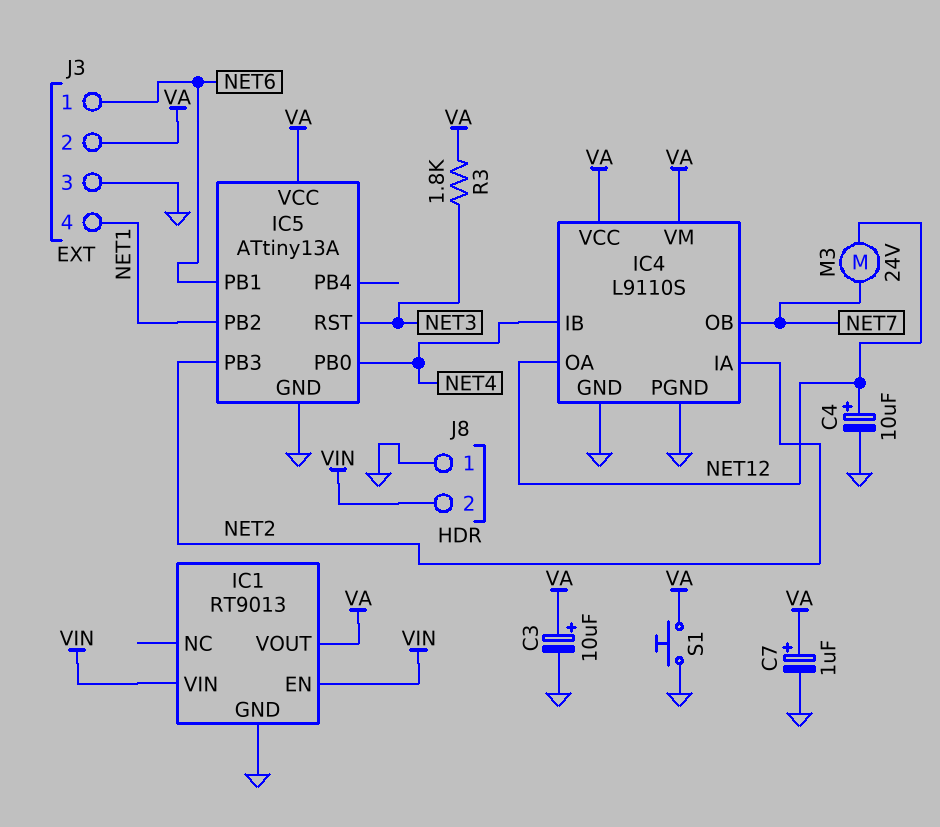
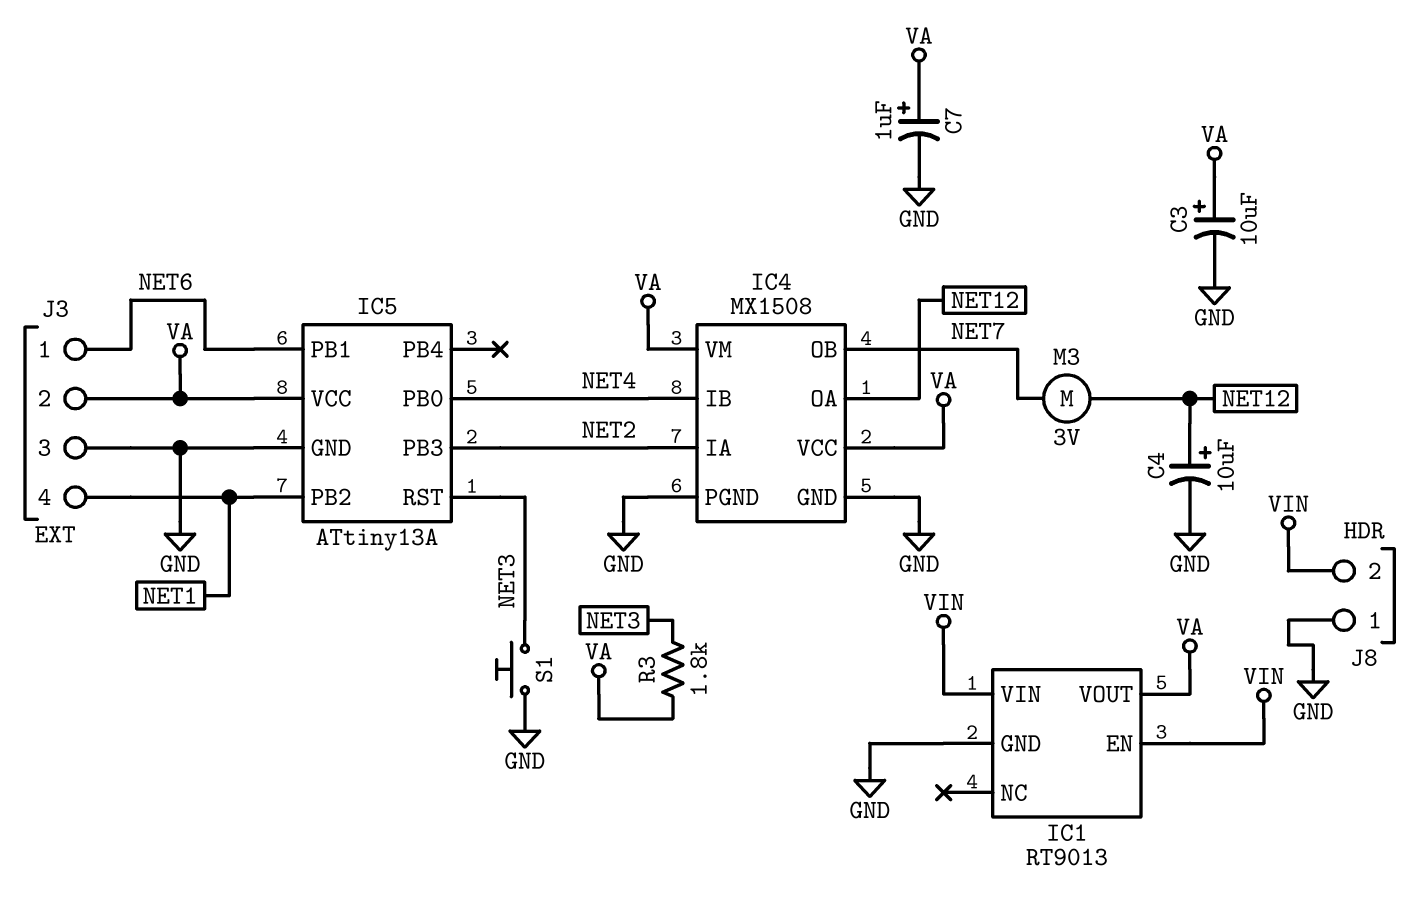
IC4: L9110S -> MX1508
M3: motor 24V (NET7, NET12) -> motor 3V (NET7, NET12)
S1: button (GND, VA) -> button (GND, NET3)

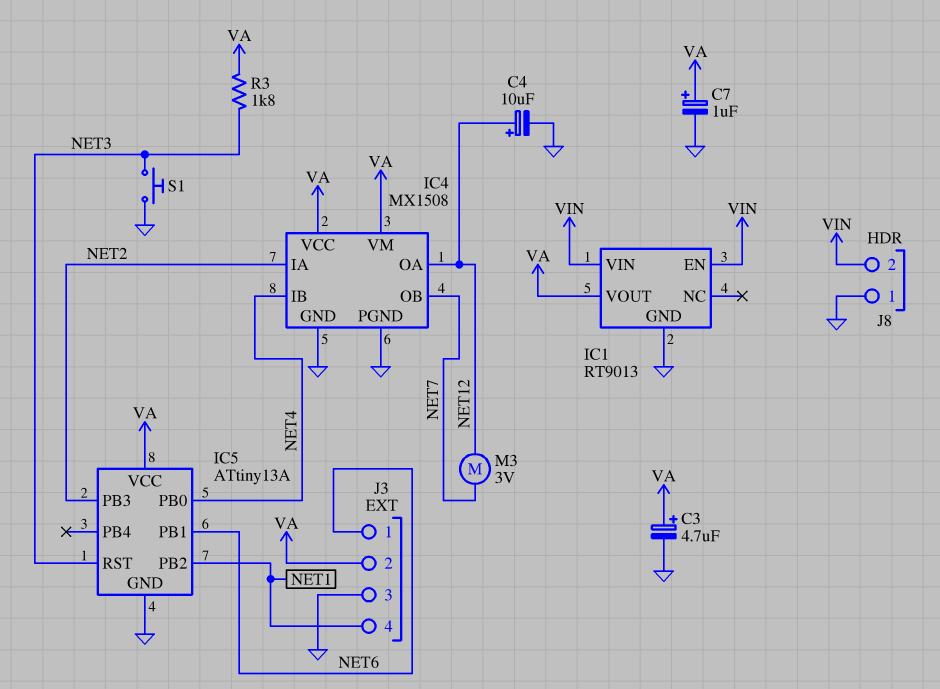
C3: 10uF (plus VA, minus GND) -> 4.7uF (plus VA, minus GND)

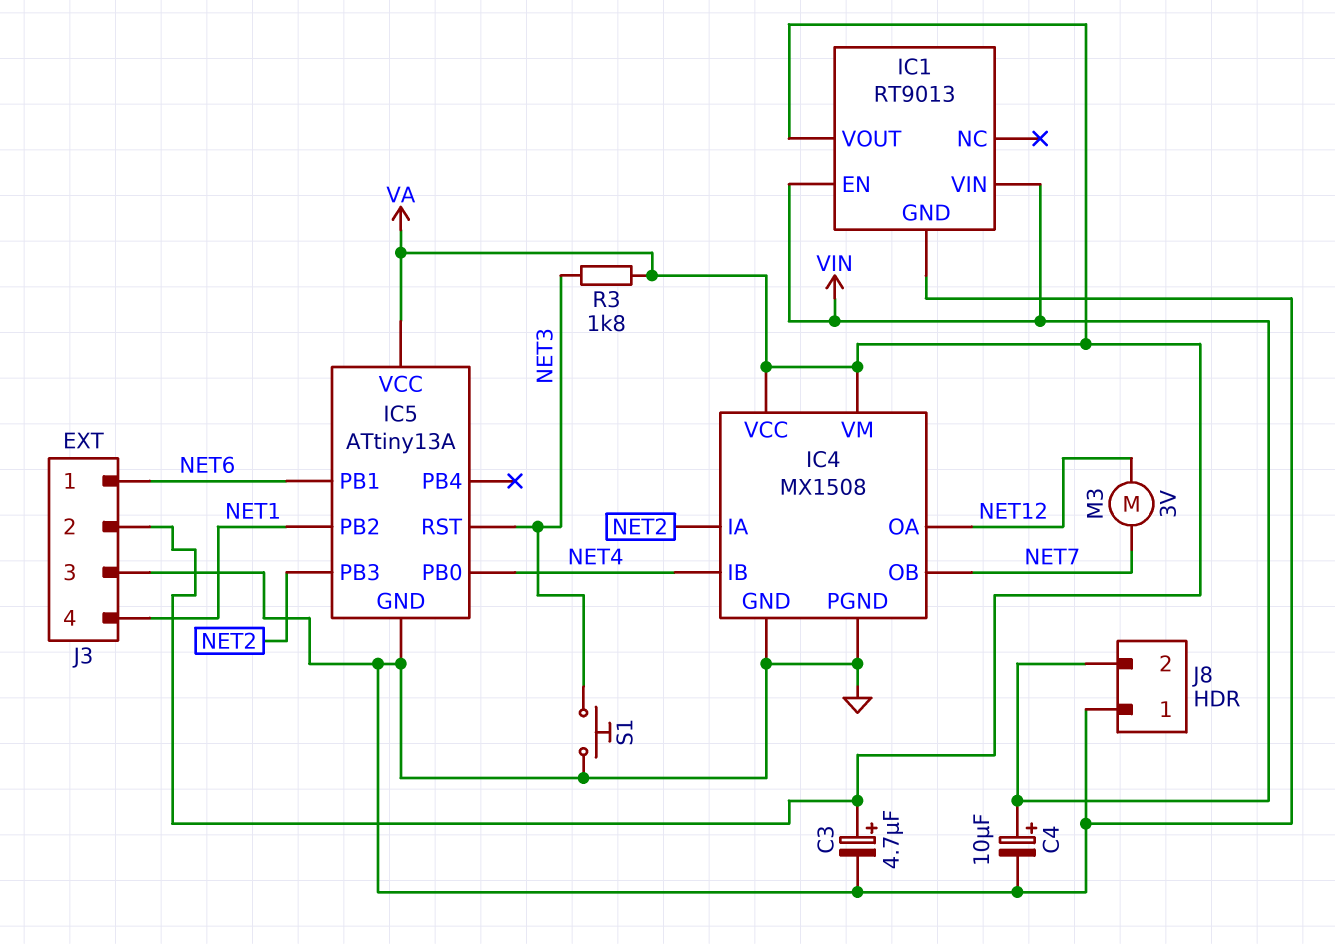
C4: 10uF (plus NET12, minus GND) -> 10uF (plus VIN, minus GND)
C7: 1uF (plus VA, minus GND) -> none

